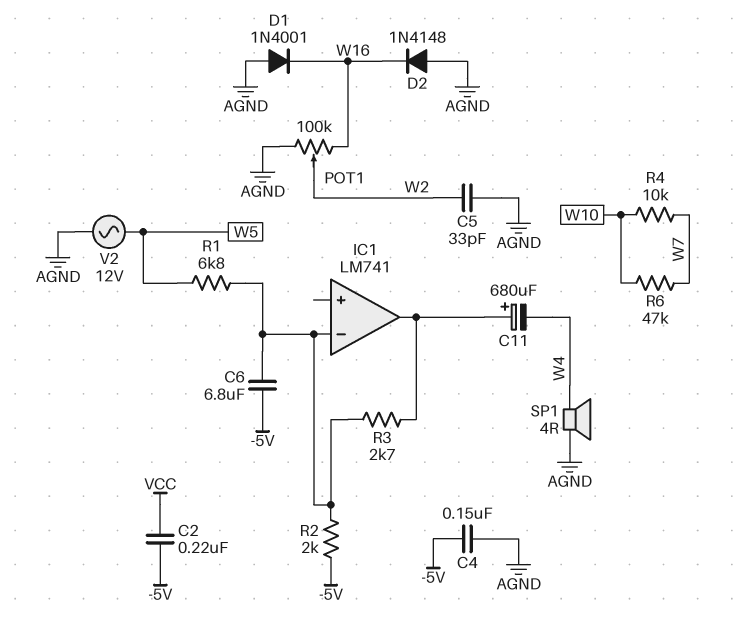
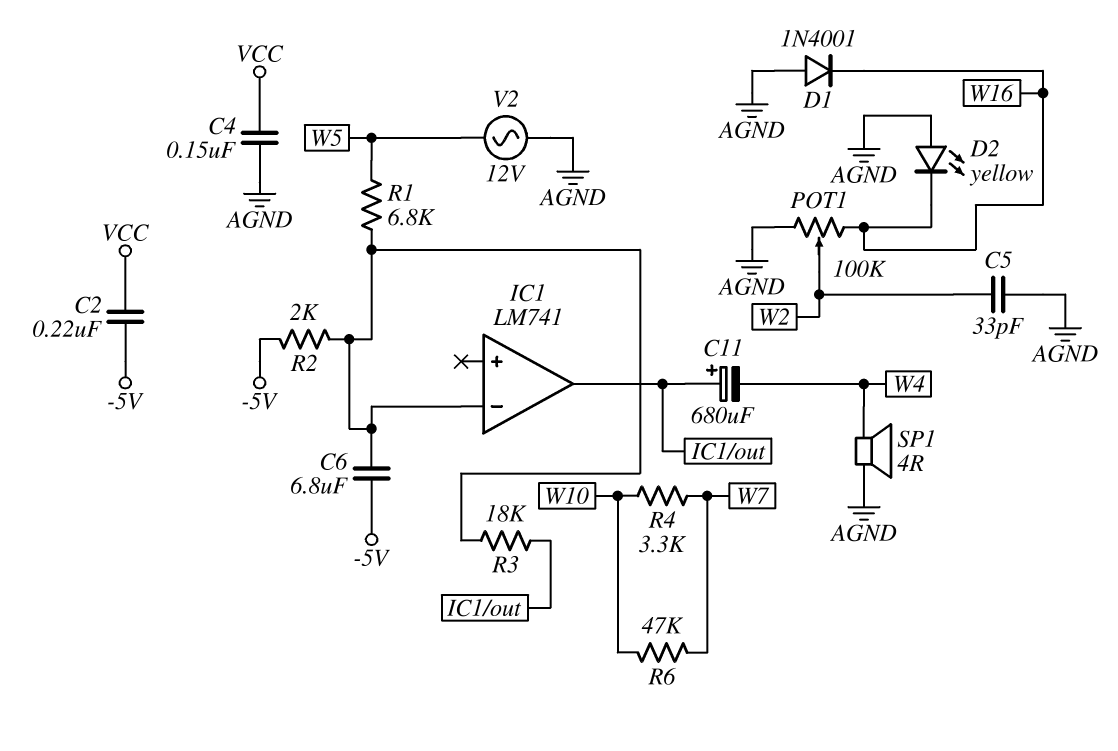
C4: 150nF (-5V, AGND) -> 150nF (AGND, VCC)
D2: diode 1N4148 (A AGND, K W16) -> LED yellow (A AGND, K W16)
R3: 2.7k (IC1/in-, IC1/out) -> 18k (IC1/in-, IC1/out)
R4: 10k (W7, W10) -> 3.3k (W7, W10)

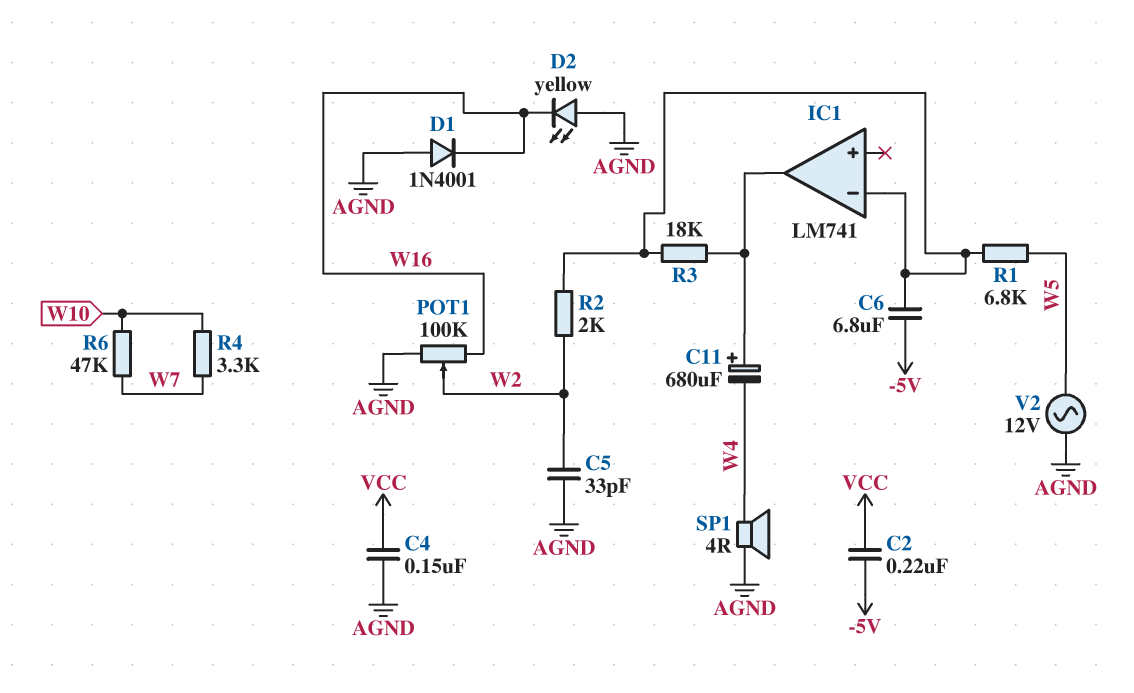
R2: 2k (-5V, IC1/in-) -> 2k (IC1/in-, W2)

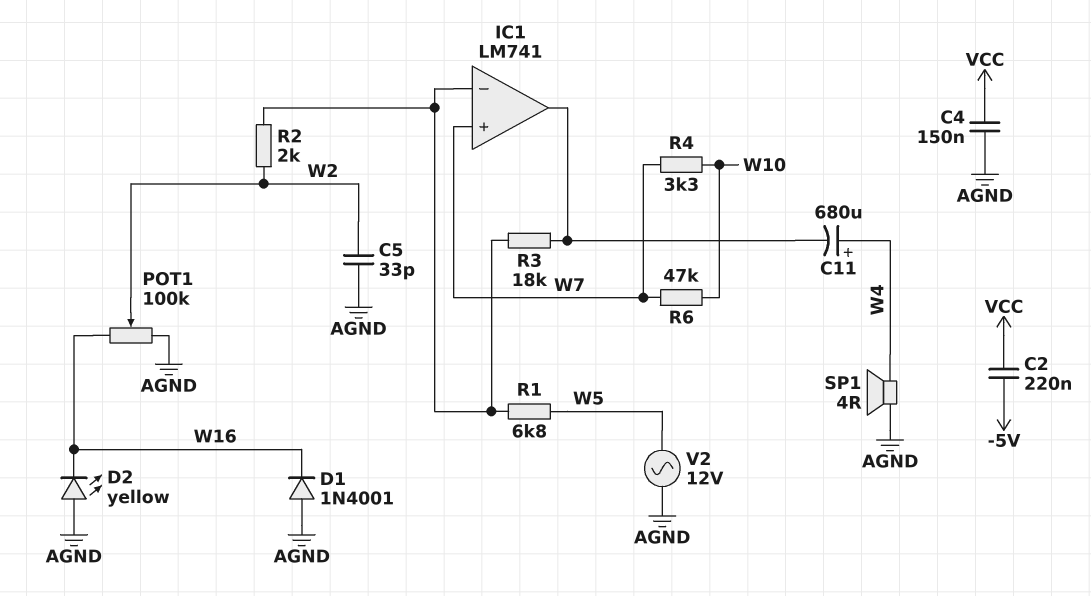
C6: 6.8uF (-5V, IC1/in-) -> none
C11: 680uF (plus IC1/out, minus W4) -> 680uF (plus W4, minus IC1/out)
IC1 pin in+: none -> W7

